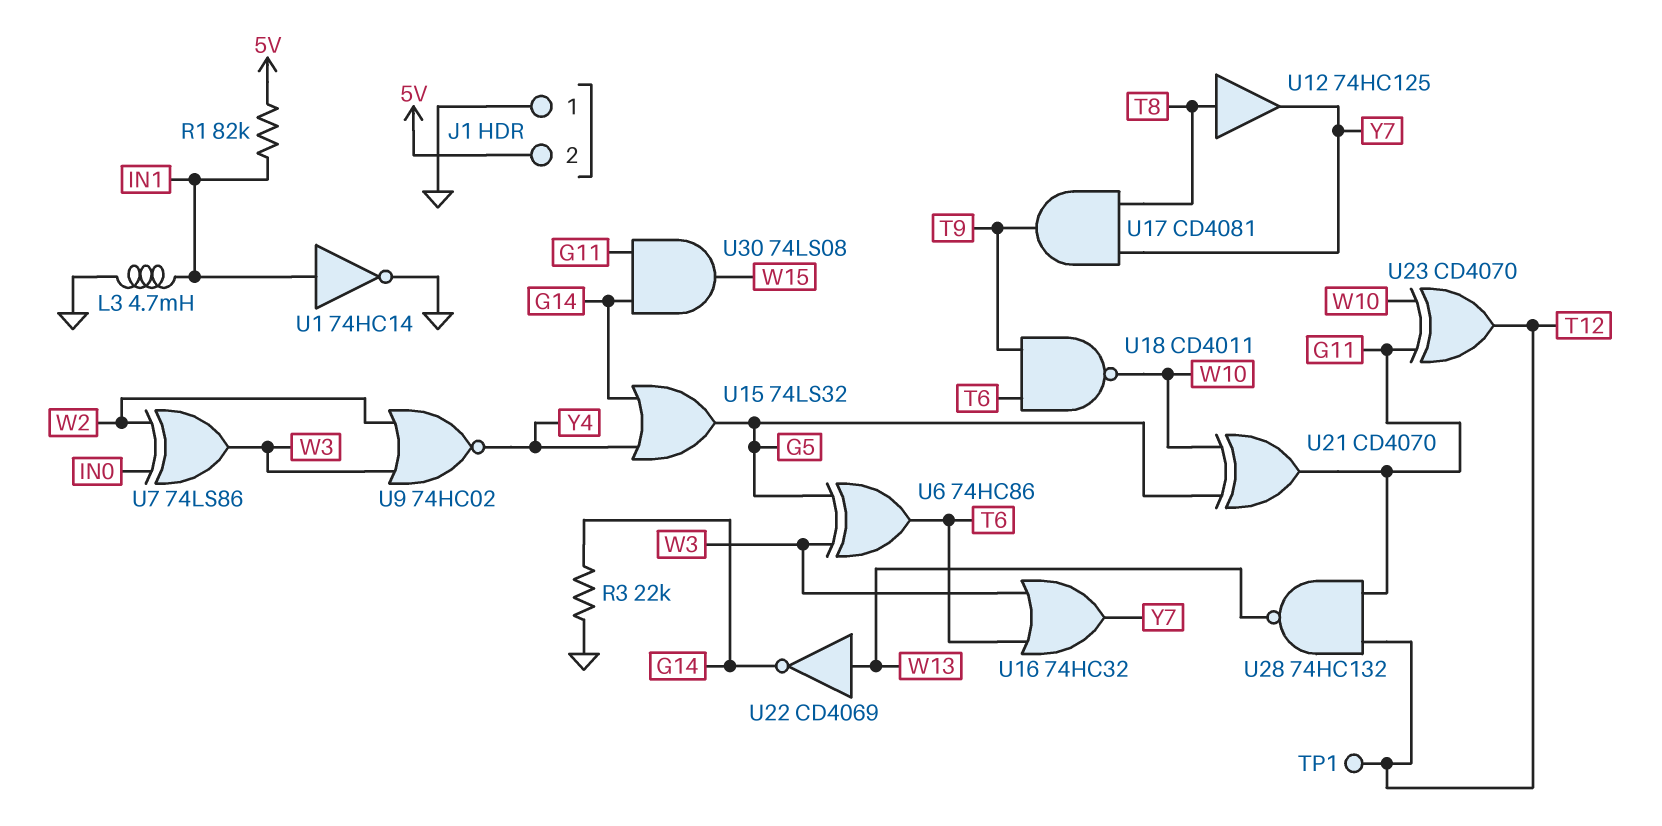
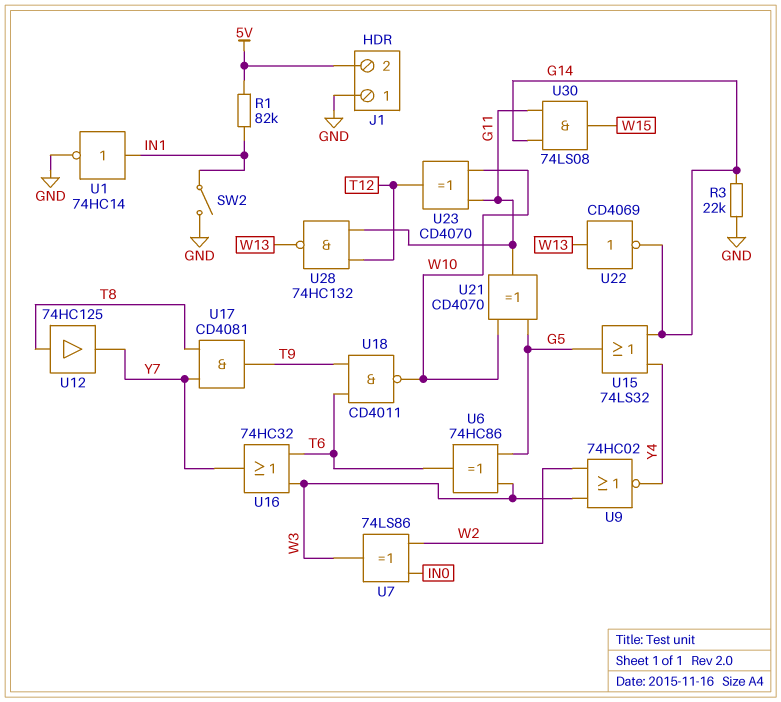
L3: 4.7mH (GND, IN1) -> none
SW2: none -> switch (GND, IN1)
TP1: test point (T12) -> none

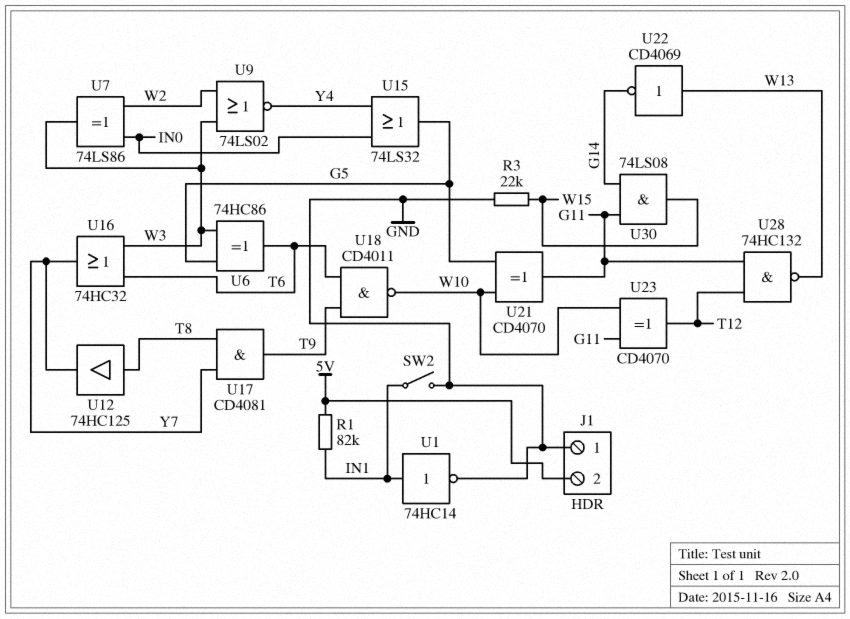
R3: 22k (G14, GND) -> 22k (GND, W15)
U9: NOR 74HC02 (in W2, in W3, out Y4) -> NOR 74LS02 (in W2, in W3, out Y4)
U15: OR 74LS32 (in G14, in Y4, out G5) -> OR 74LS32 (in IN0, in Y4, out G5)

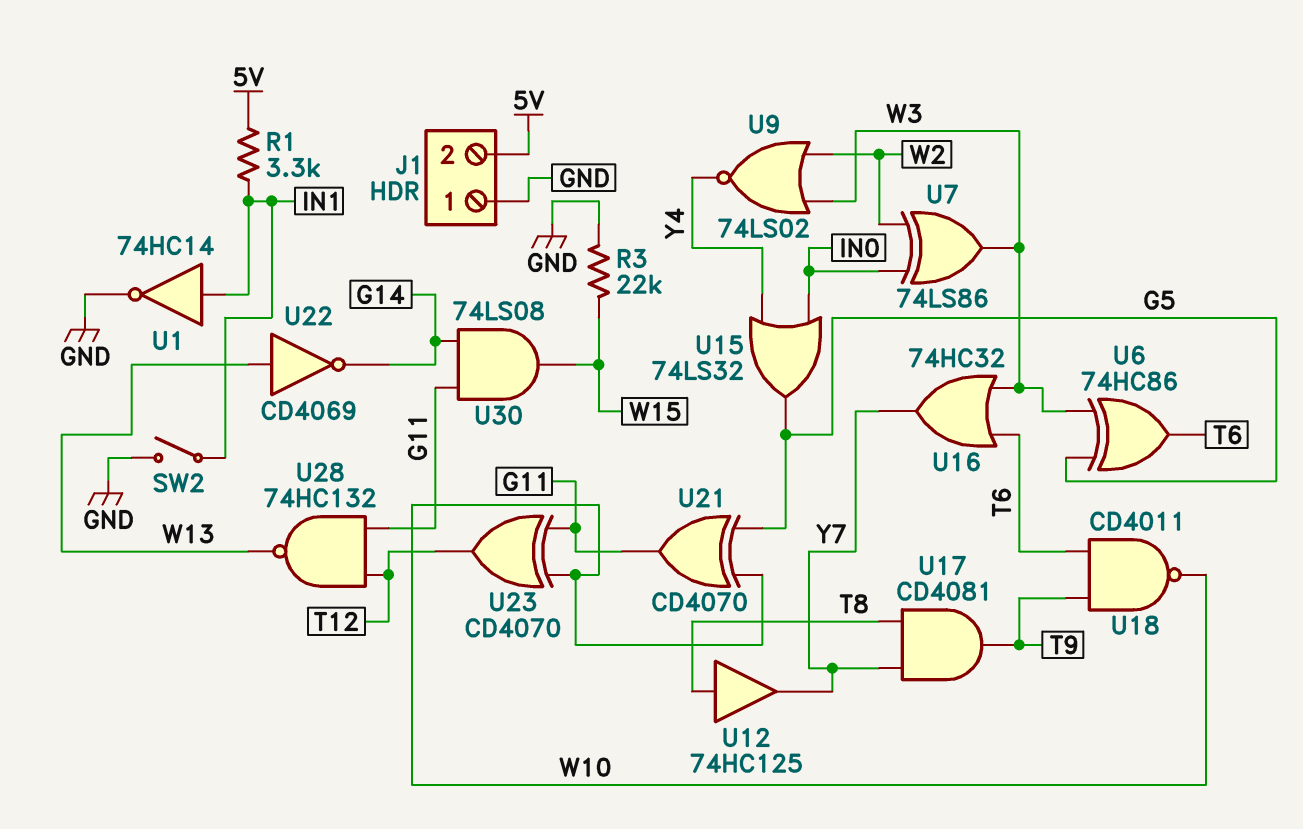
R1: 82k (5V, IN1) -> 3.3k (5V, IN1)

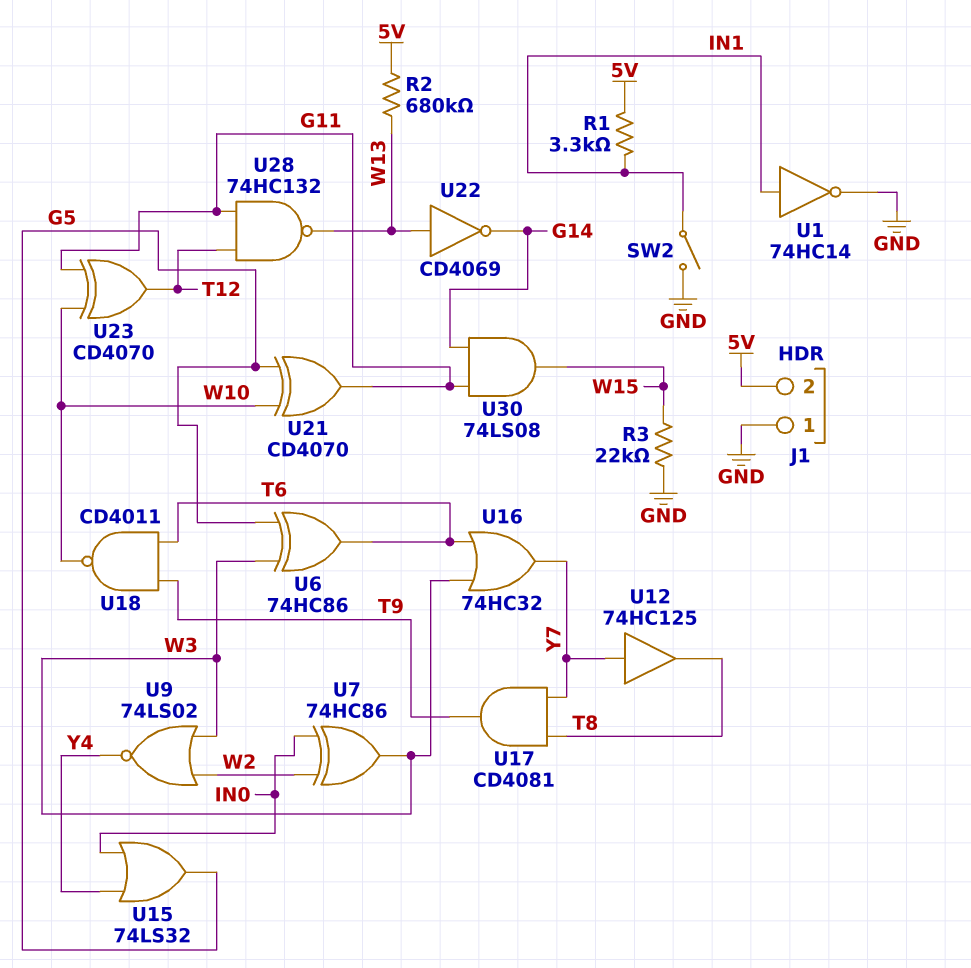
R2: none -> 680k (5V, W13)
U7: XOR 74LS86 (in IN0, in W2, out W3) -> XOR 74HC86 (in IN0, in W2, out W3)
U12: buffer 74HC125 (in T8, out Y7) -> buffer 74HC125 (in Y7, out T8)

